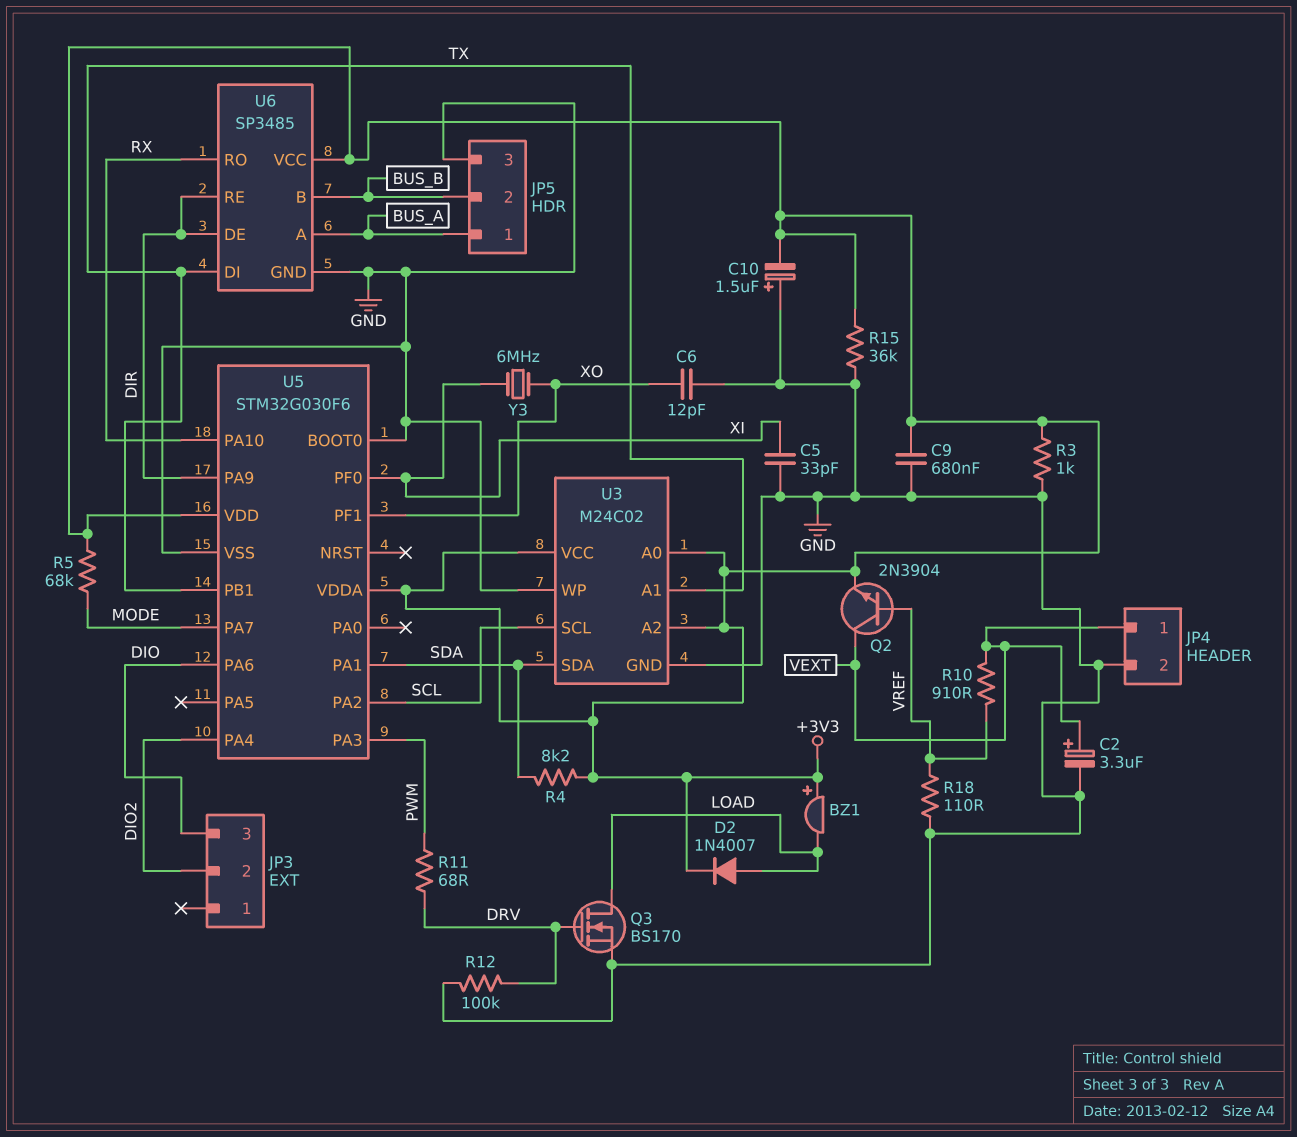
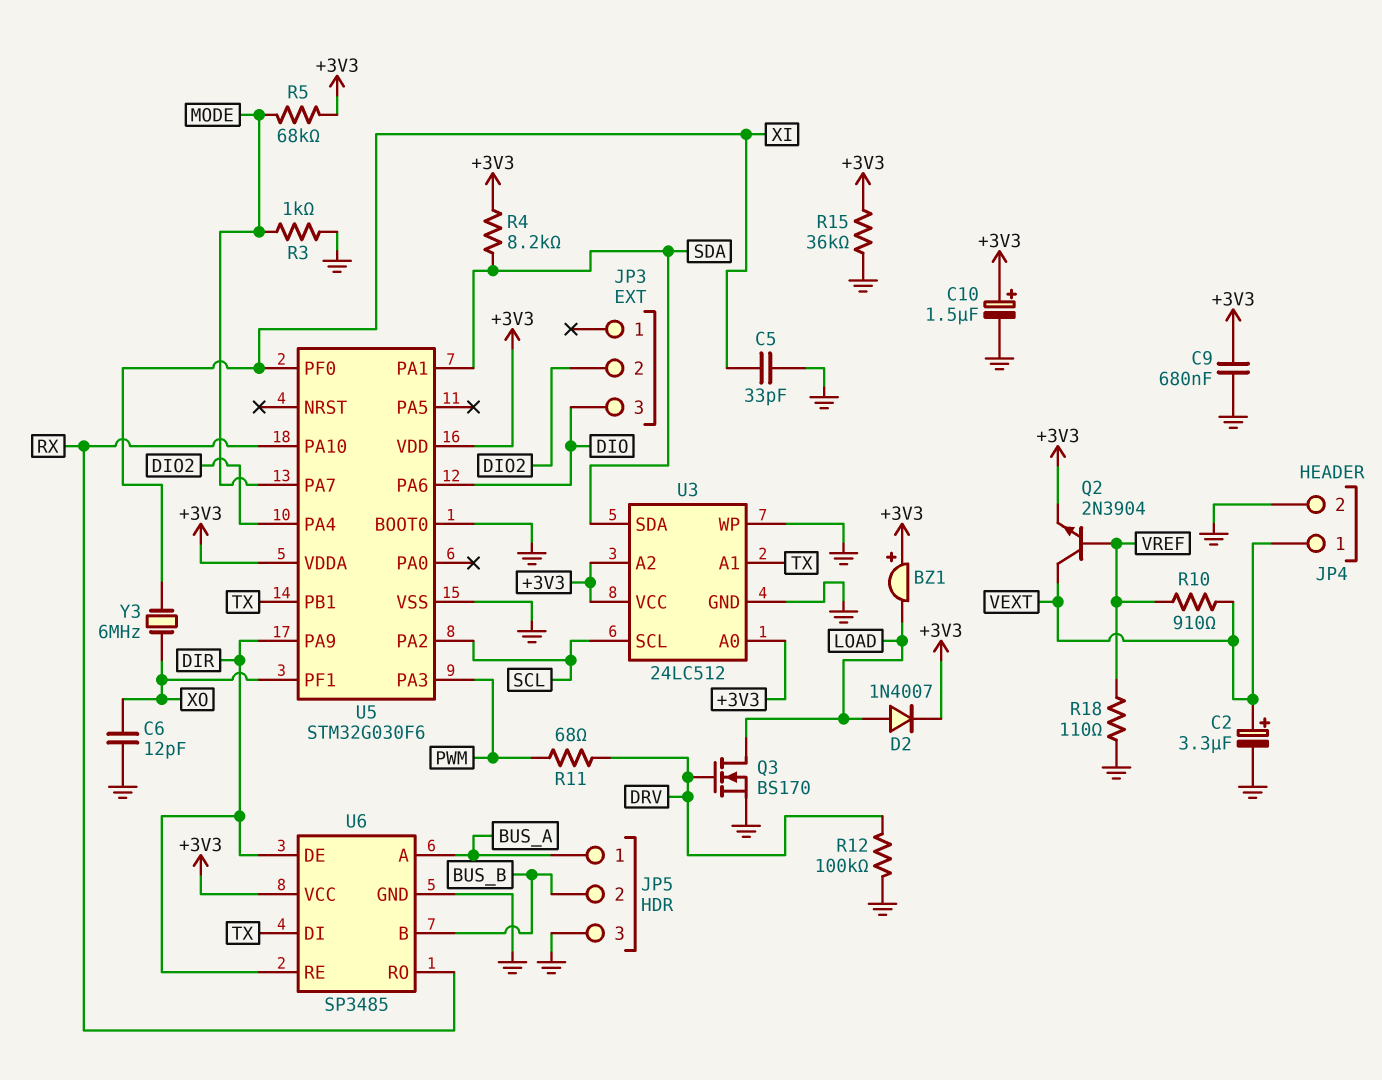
C10: 1.5uF (plus GND, minus +3V3) -> 1.5uF (plus +3V3, minus GND)
R3: 1k (+3V3, GND) -> 1k (GND, MODE)
U3: M24C02 -> 24LC512

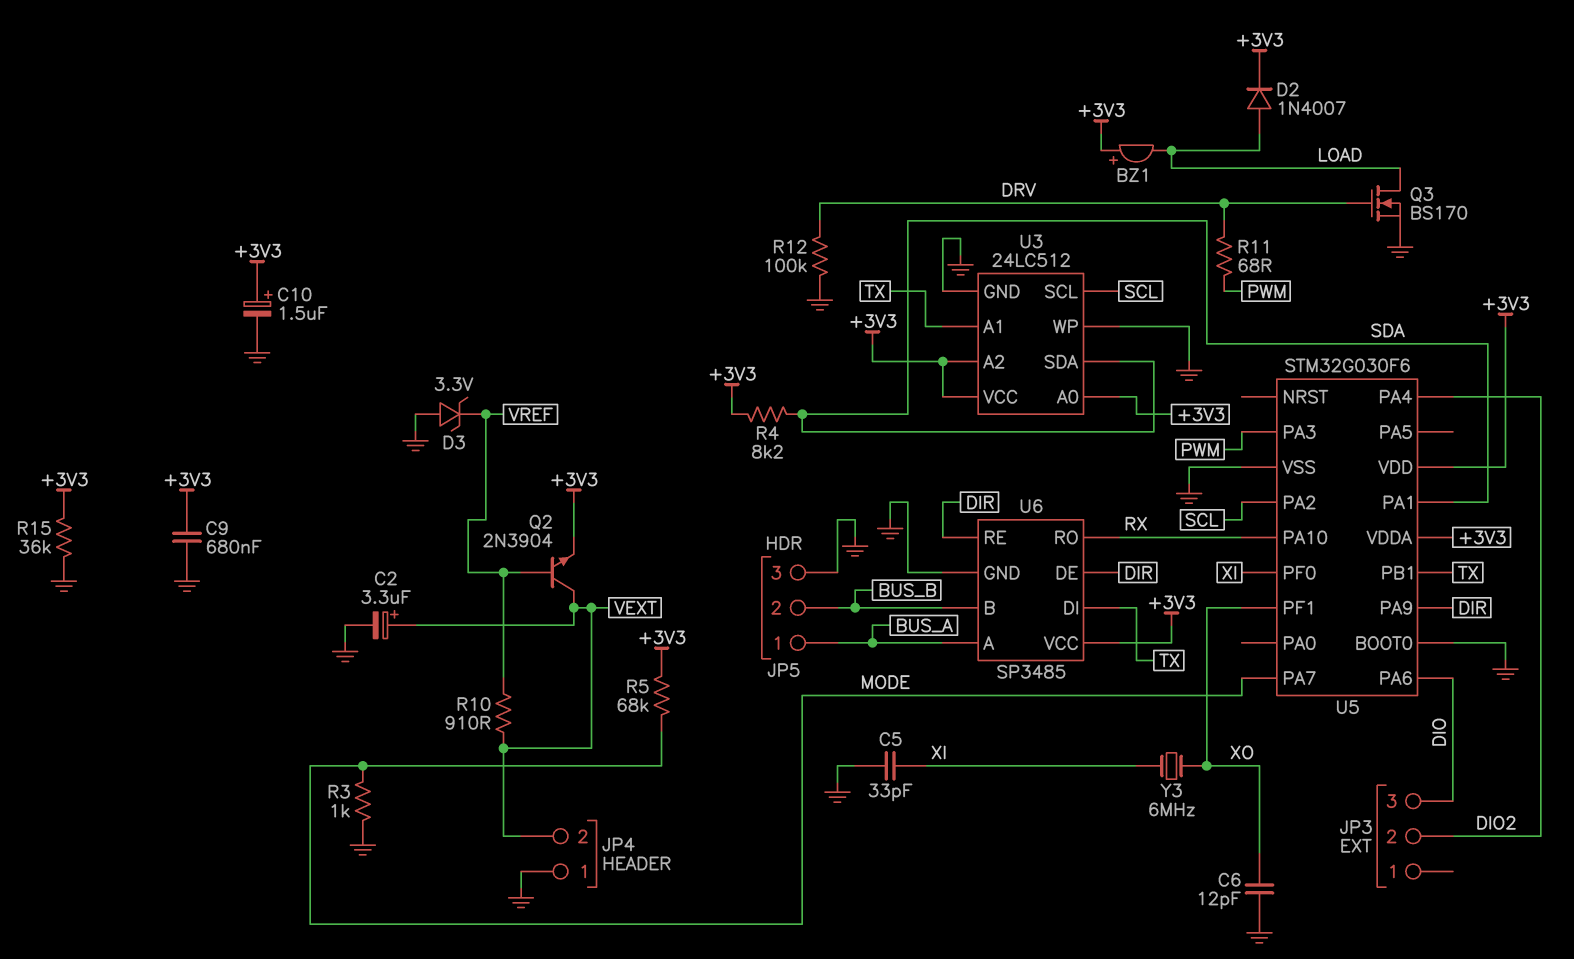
D3: none -> zener 3.3V (A GND, K VREF)
JP4 pin 1: VEXT -> GND
JP4 pin 2: GND -> VEXT
R18: 110 (GND, VREF) -> none

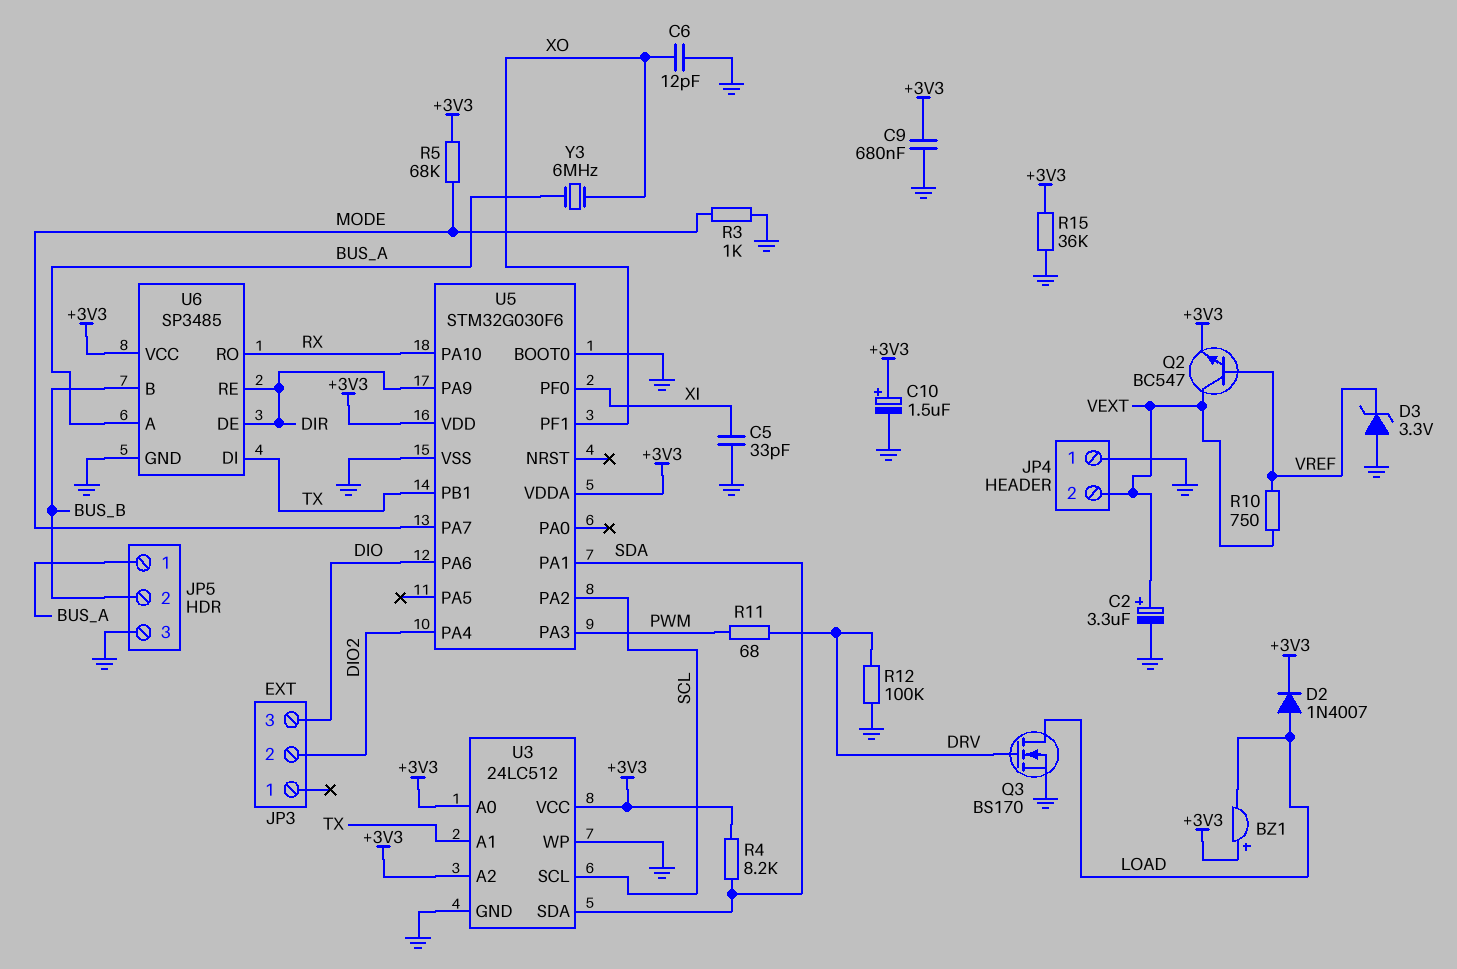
Q2: NPN 2N3904 (B VREF, C VEXT, E +3V3) -> NPN BC547 (B VREF, C VEXT, E +3V3)
R10: 910 (VEXT, VREF) -> 750 (VEXT, VREF)
Y3: 6MHz (XI, XO) -> 6MHz (BUS_A, XO)

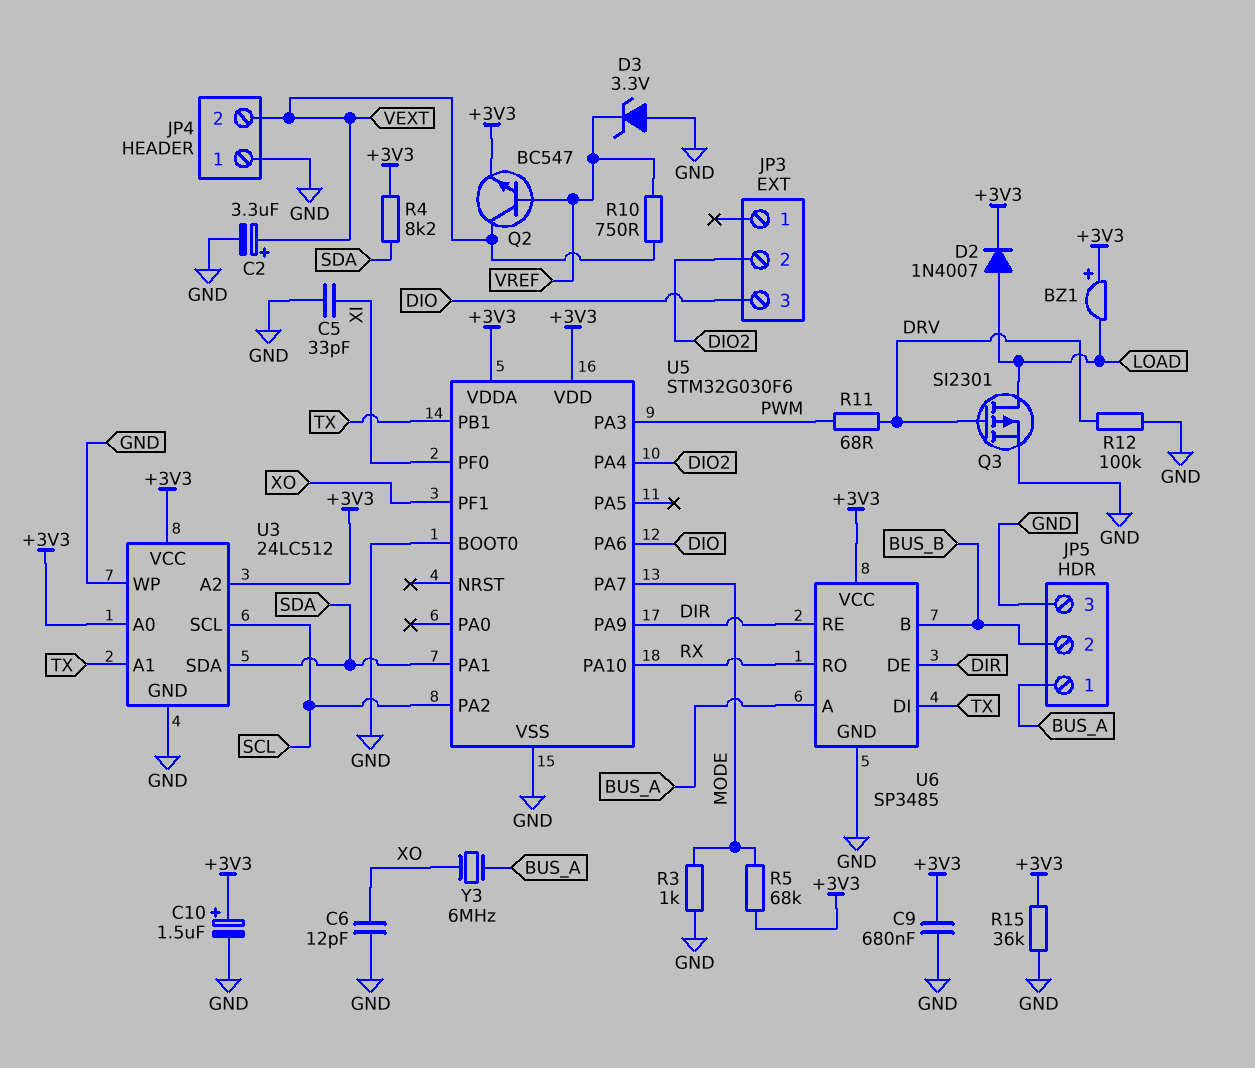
Q3: NMOS BS170 (G DRV, D LOAD, S GND) -> PMOS SI2301 (G DRV, D LOAD, S GND)

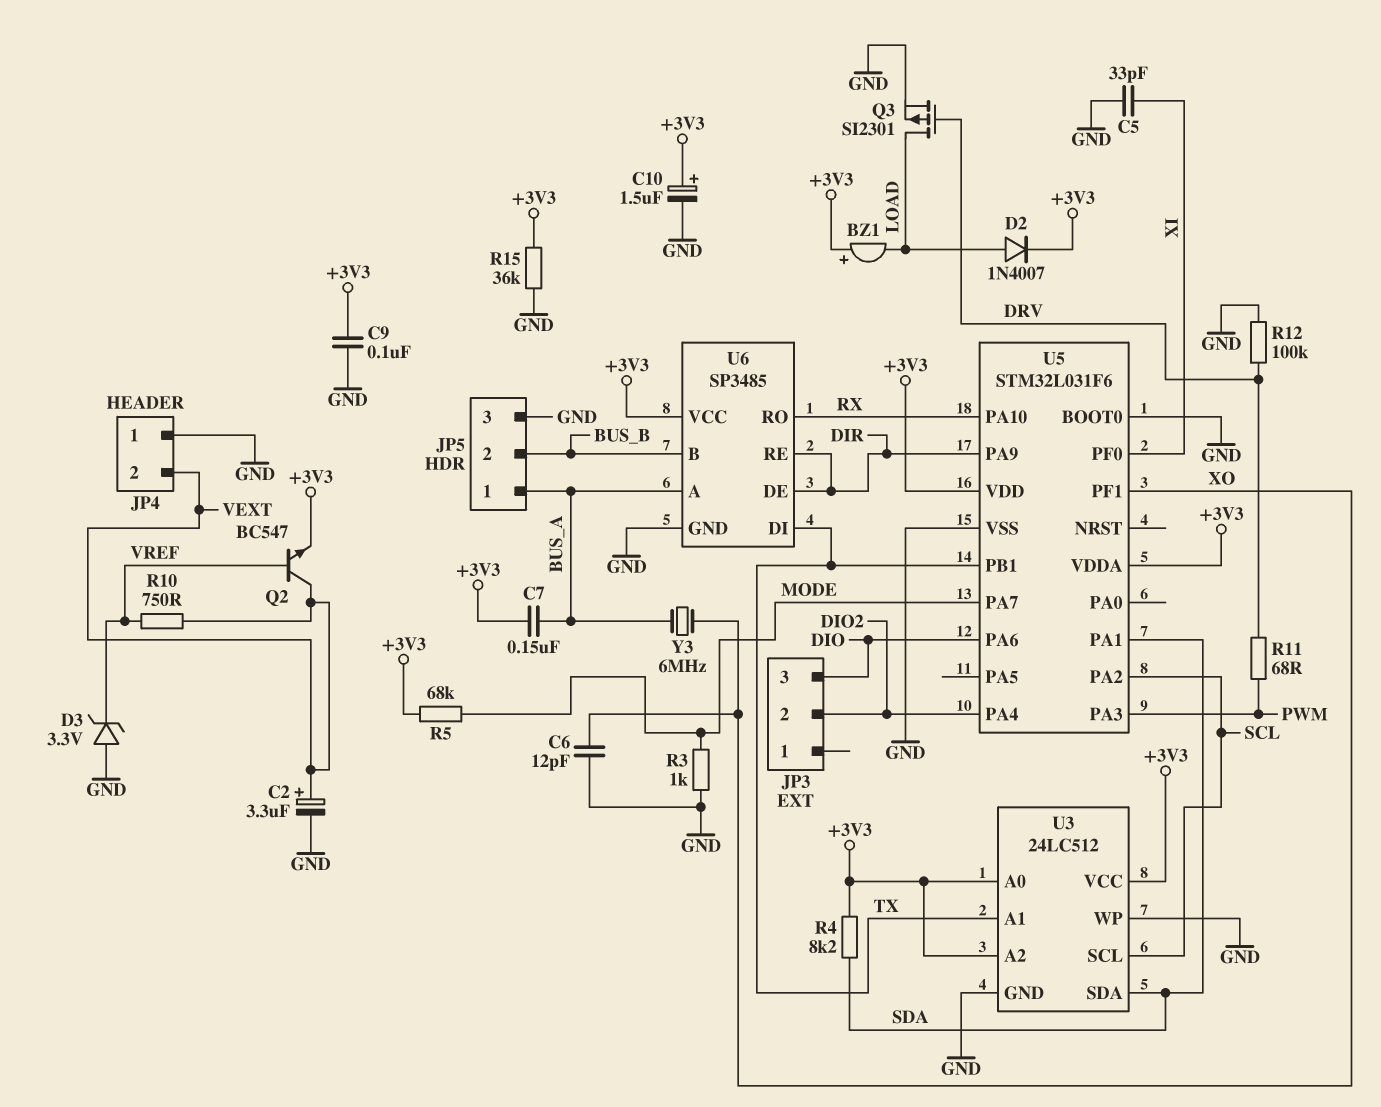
C7: none -> 150nF (+3V3, BUS_A)
C9: 680nF (+3V3, GND) -> 100nF (+3V3, GND)
U5: STM32G030F6 -> STM32L031F6

